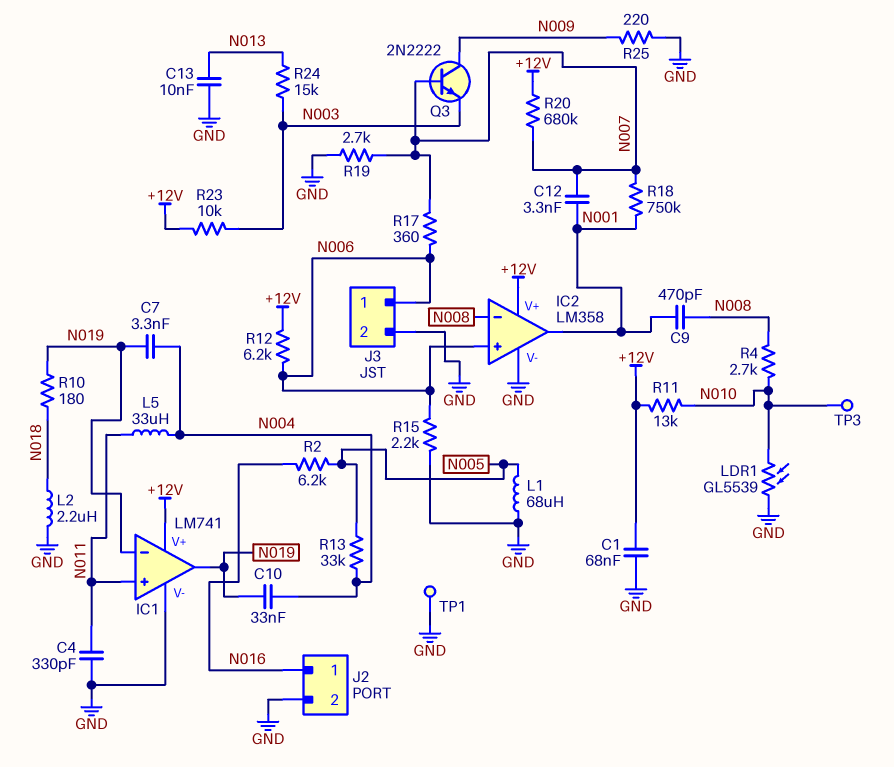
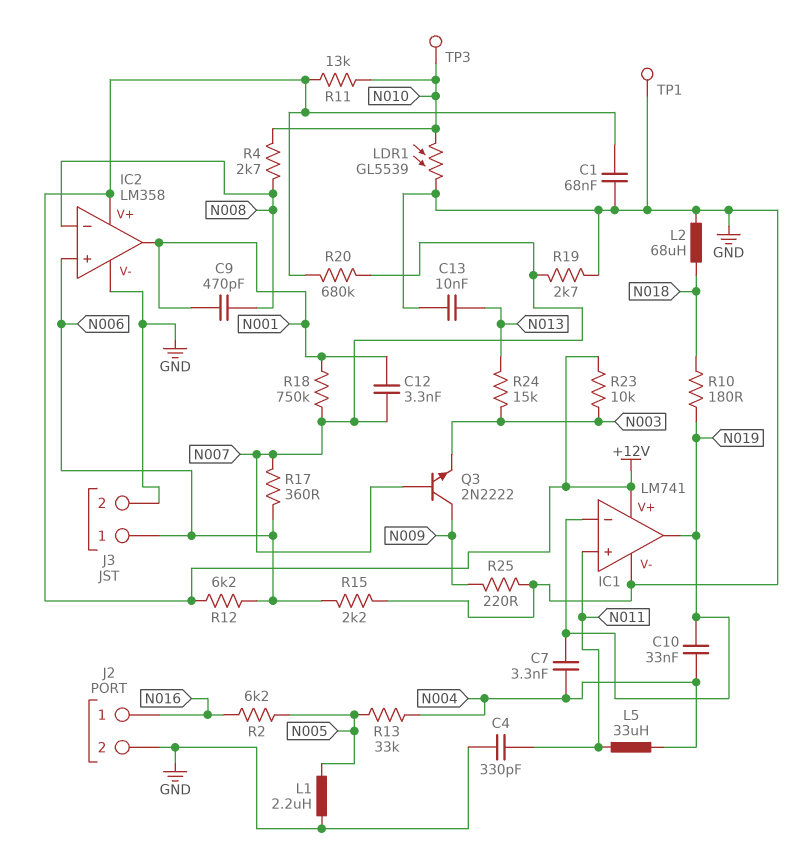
L1: 68uH (GND, N005) -> 2.2uH (GND, N005)
L2: 2.2uH (GND, N018) -> 68uH (GND, N018)

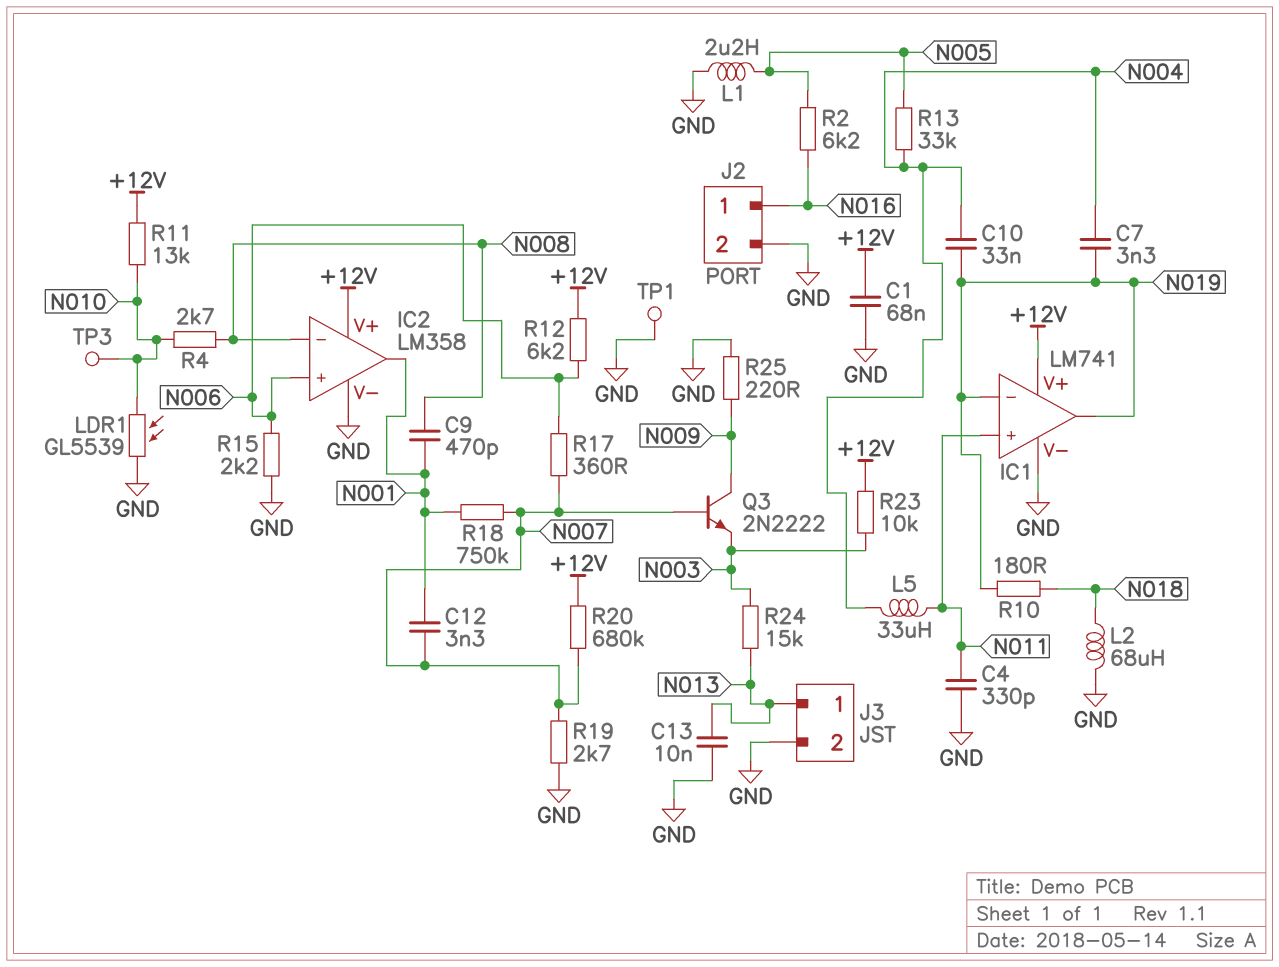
J3 pin 1: N006 -> N013

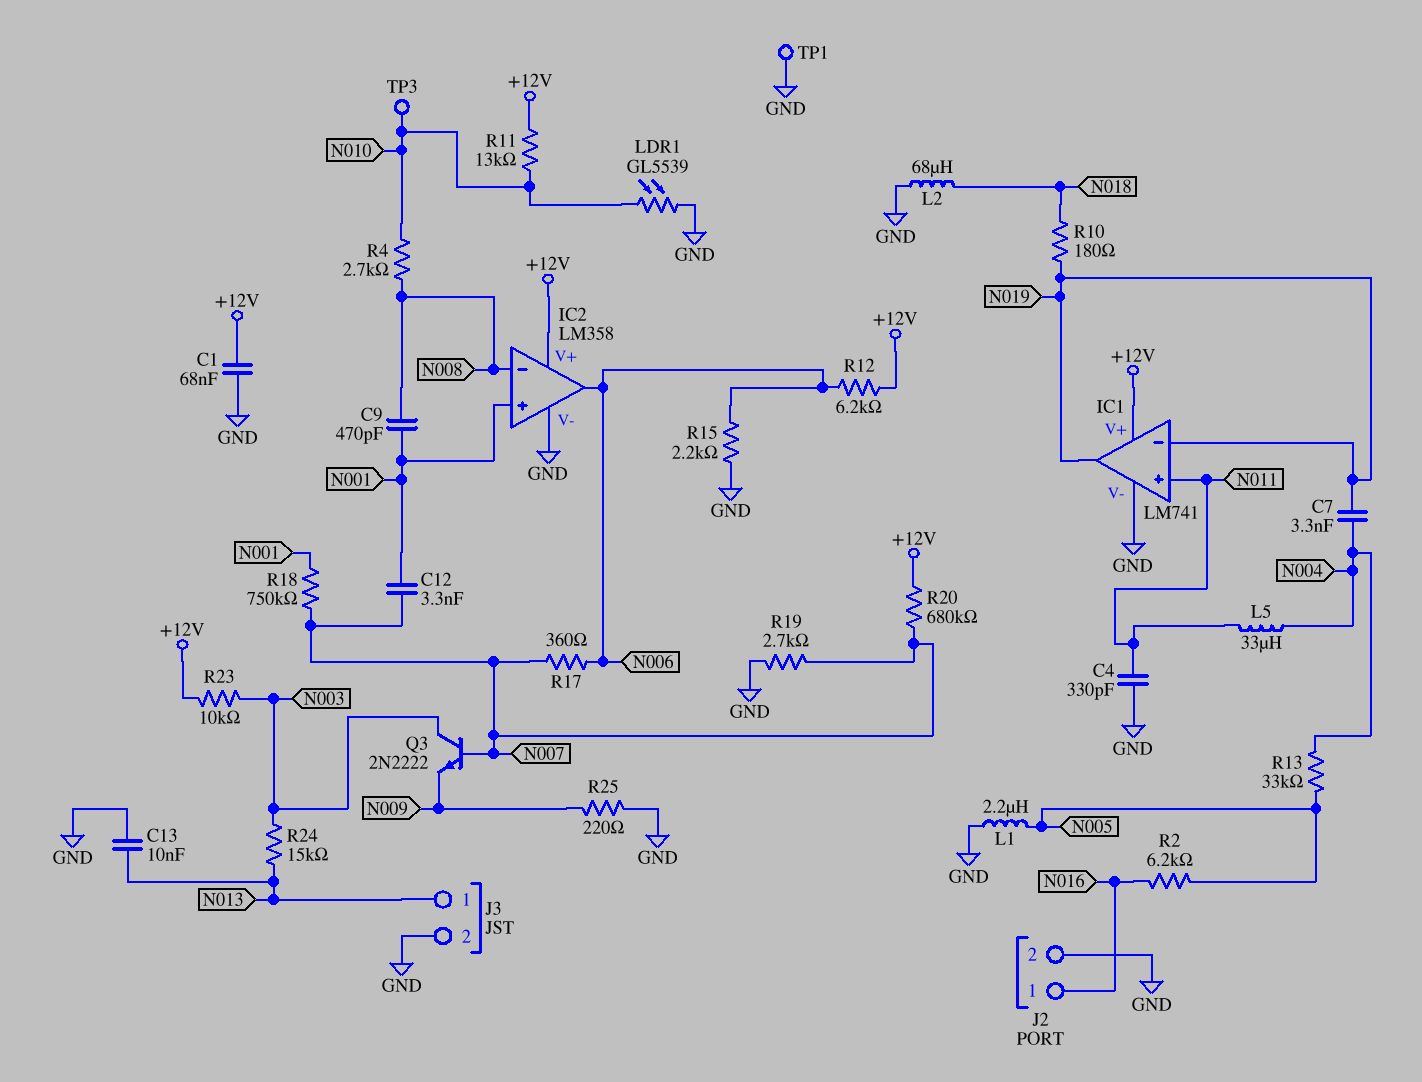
C10: 33nF (N004, N019) -> none
IC2 pin in+: N006 -> N001
IC2 pin out: N001 -> N006
Q3: NPN 2N2222 (B N007, C N009, E N003) -> NPN 2N2222 (B N007, C N003, E N009)

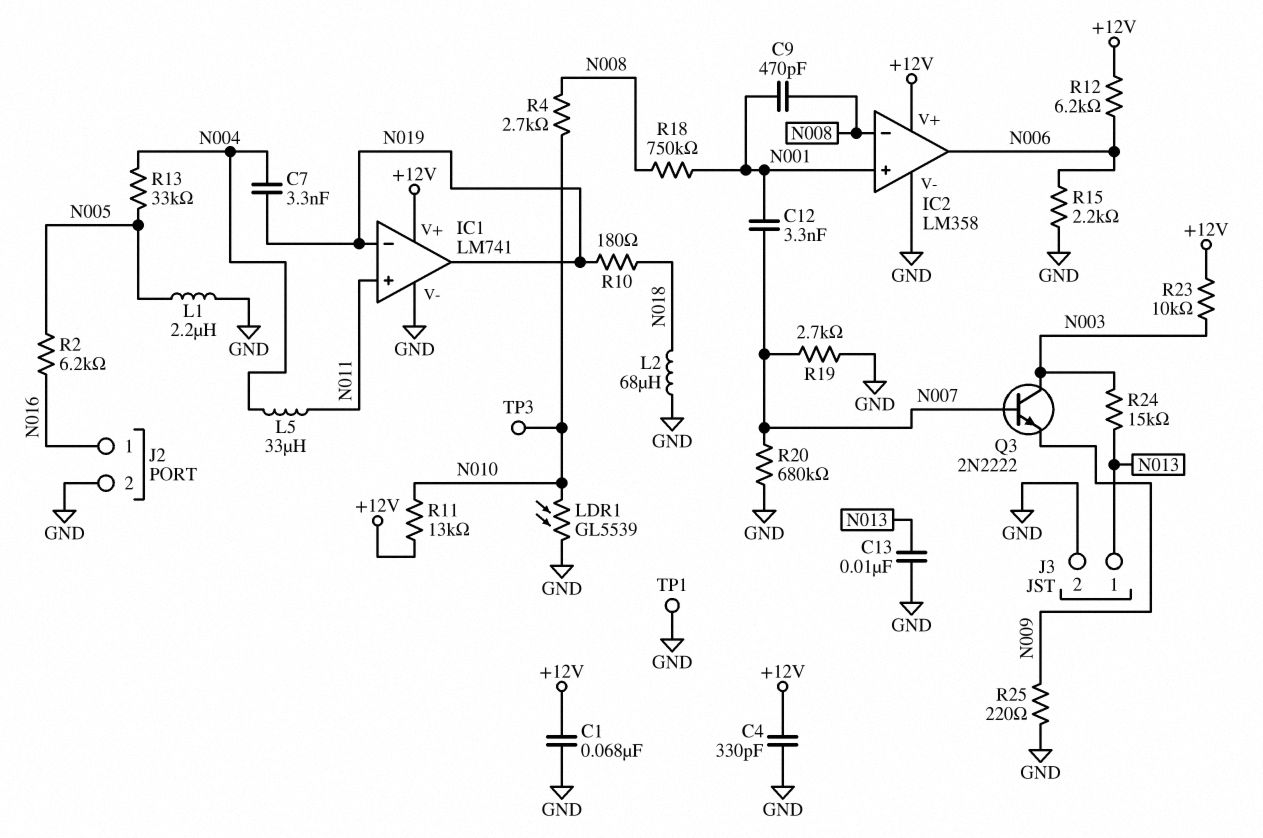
C4: 330pF (GND, N011) -> 330pF (+12V, GND)
R17: 360 (N006, N007) -> none
R18: 750k (N001, N007) -> 750k (N001, N008)
R20: 680k (+12V, N007) -> 680k (GND, N007)

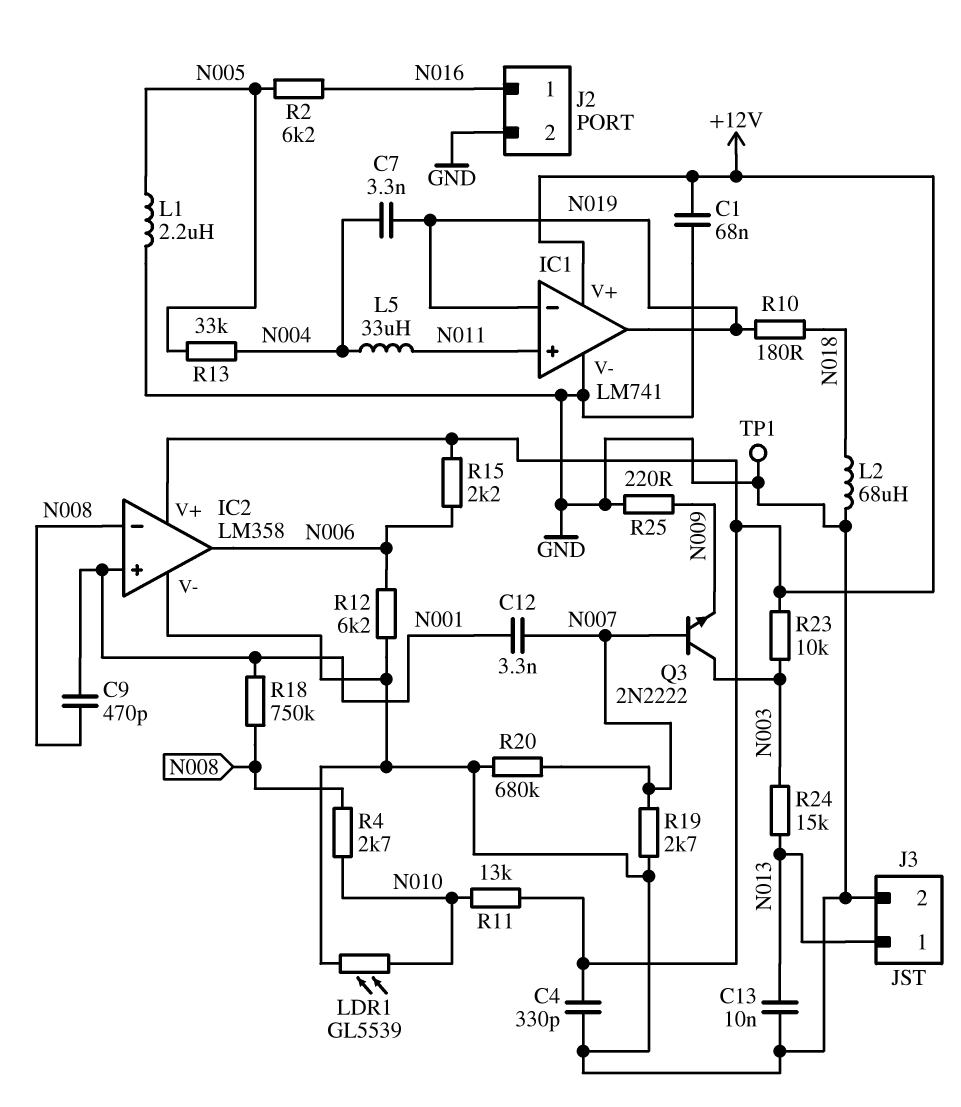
R12: 6.2k (+12V, N006) -> 6.2k (GND, N006)
R15: 2.2k (GND, N006) -> 2.2k (+12V, N006)
TP3: test point (N010) -> none

